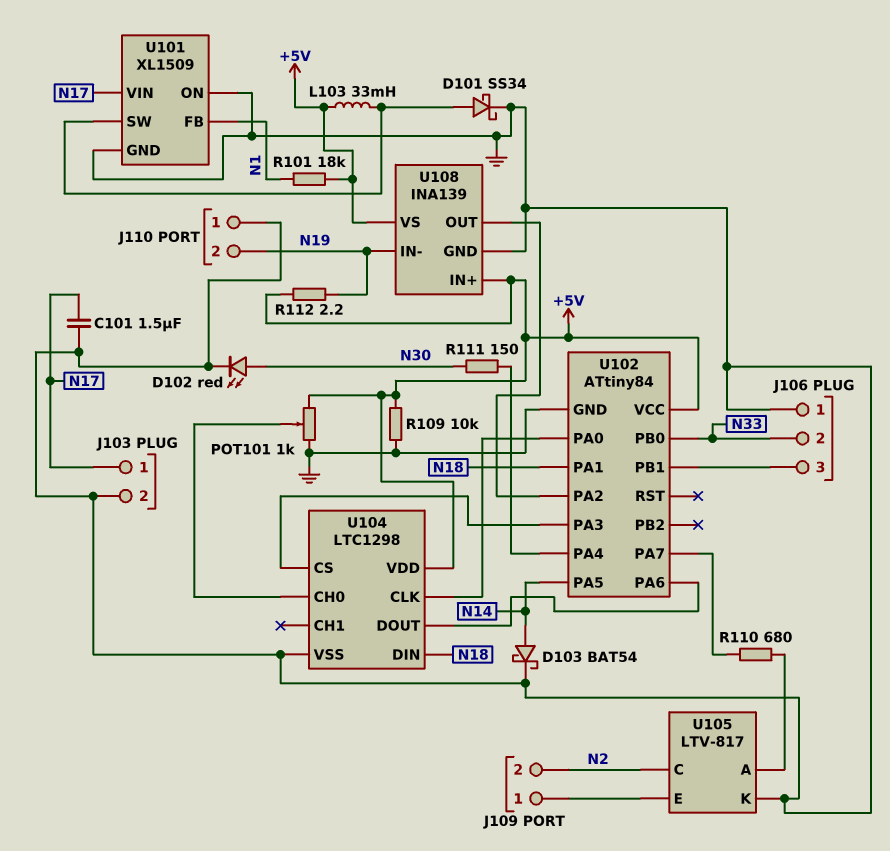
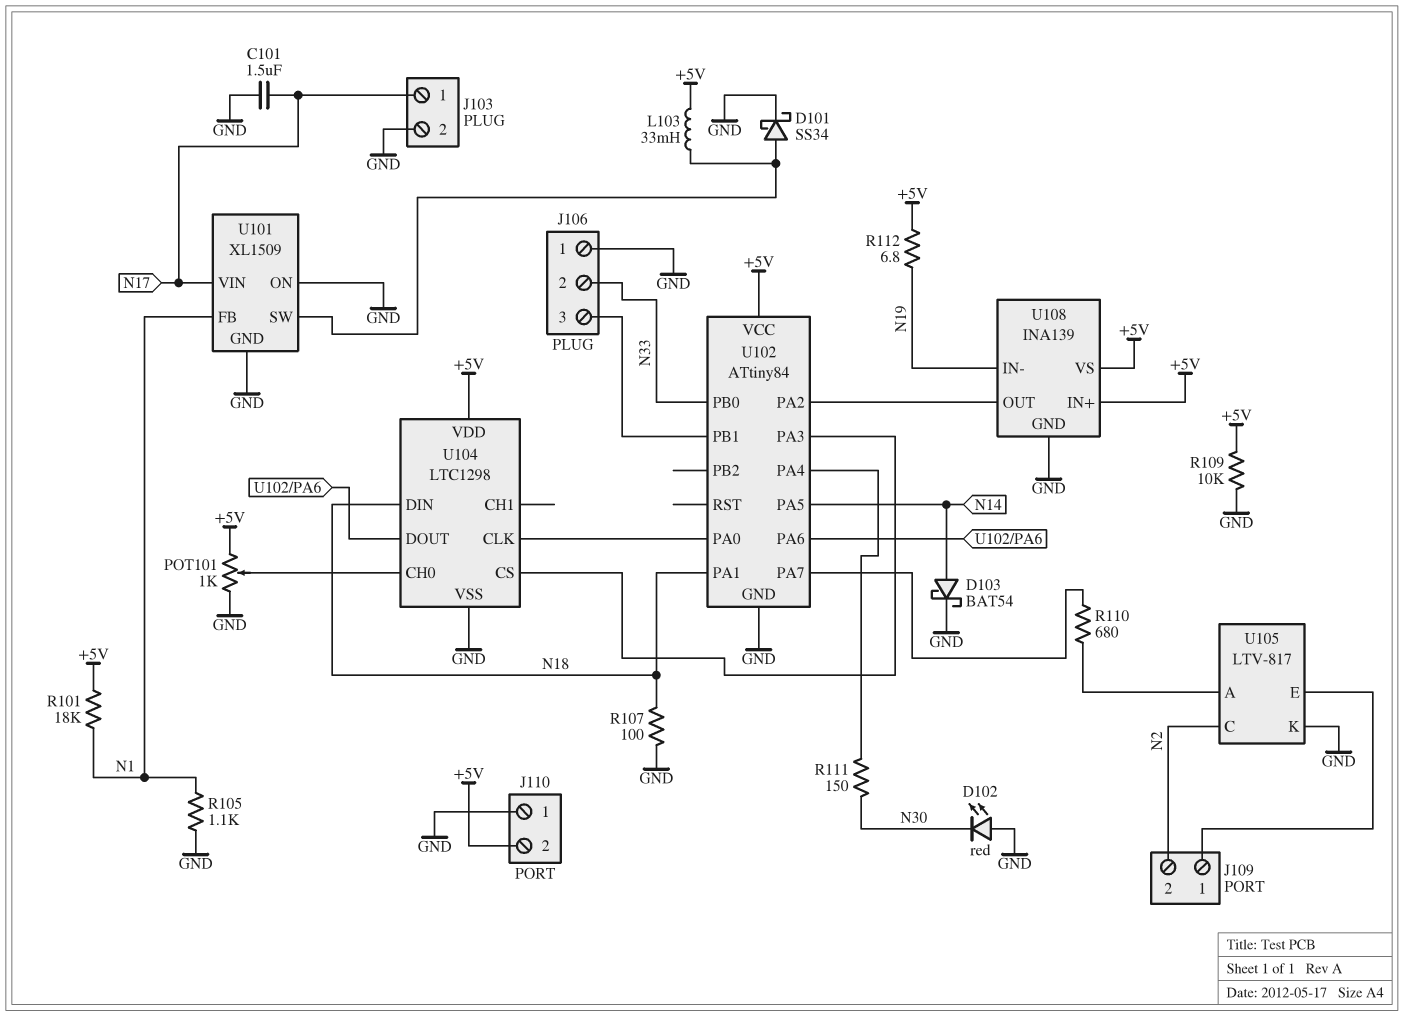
D102: LED red (A N30, K GND) -> LED red (A GND, K N30)
J110 pin 2: N19 -> +5V
R105: none -> 1.1k (GND, N1)
R107: none -> 100 (GND, N18)
R112: 2.2 (+5V, N19) -> 6.8 (+5V, N19)

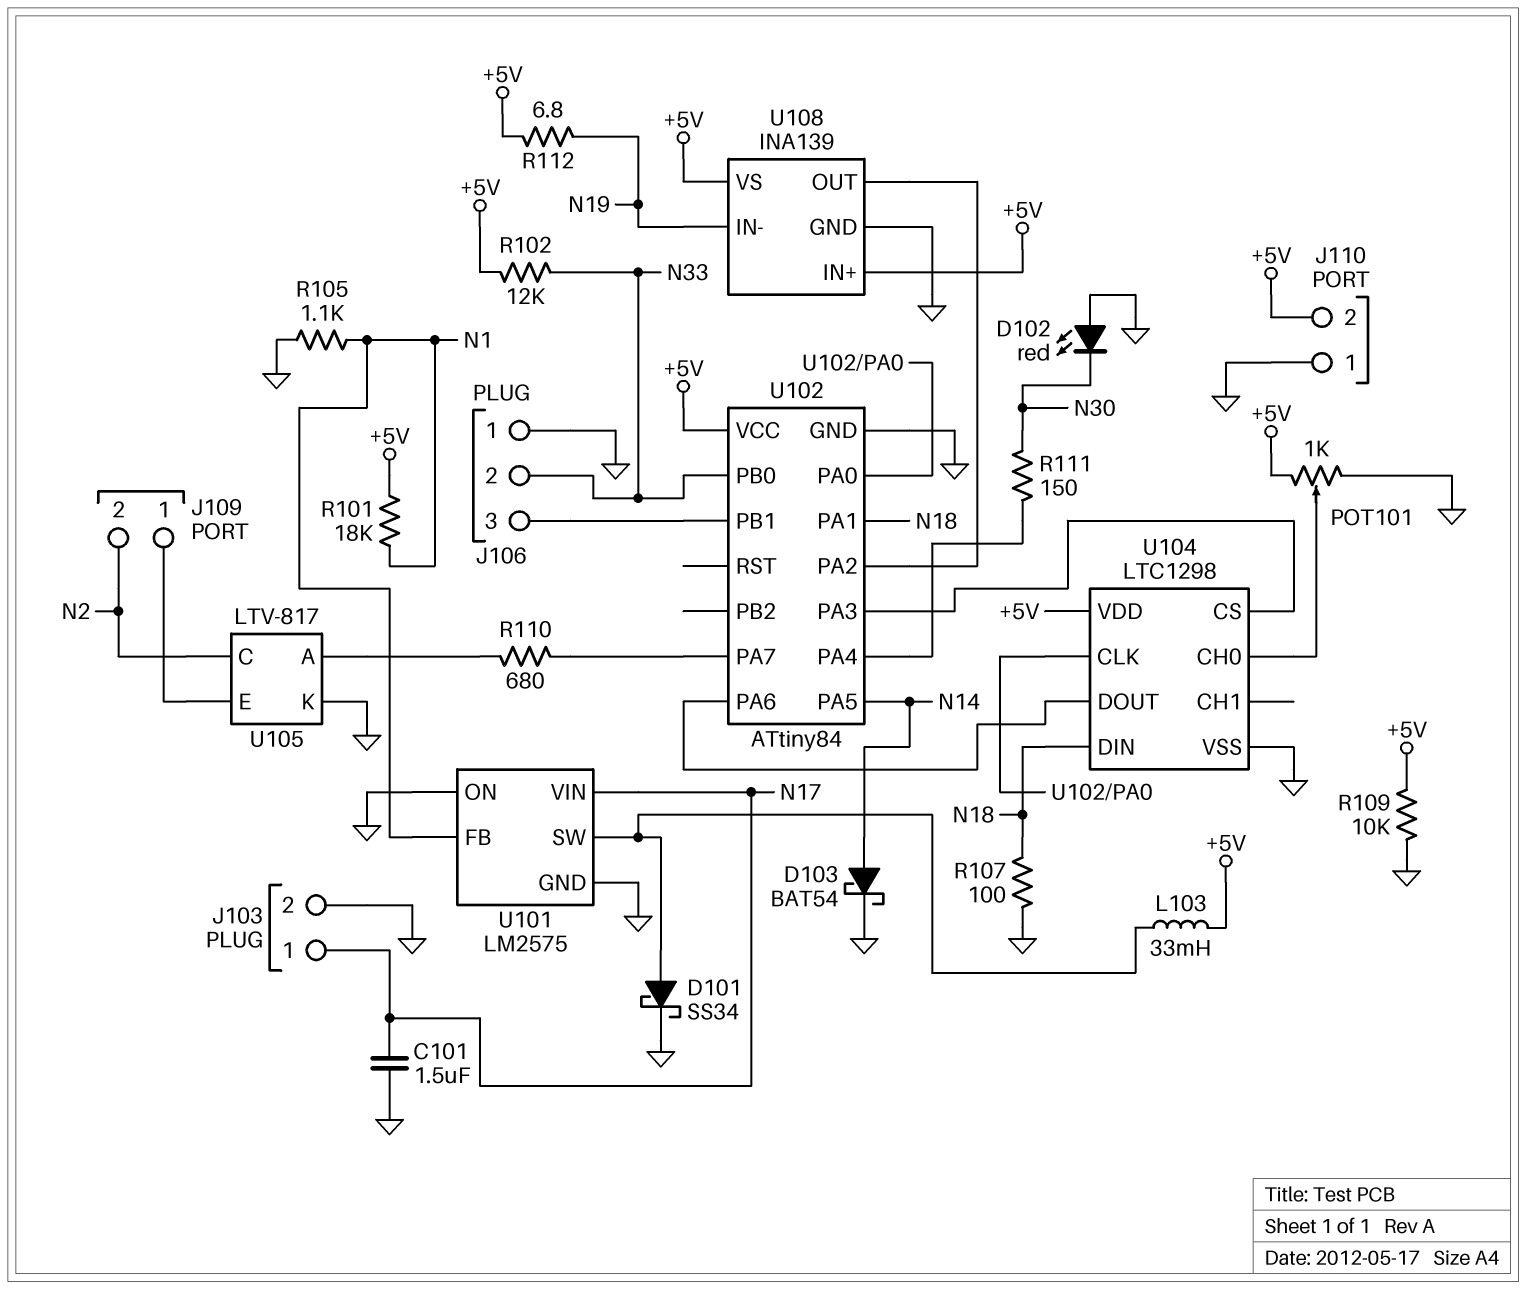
R102: none -> 12k (+5V, N33)
U101: XL1509 -> LM2575

